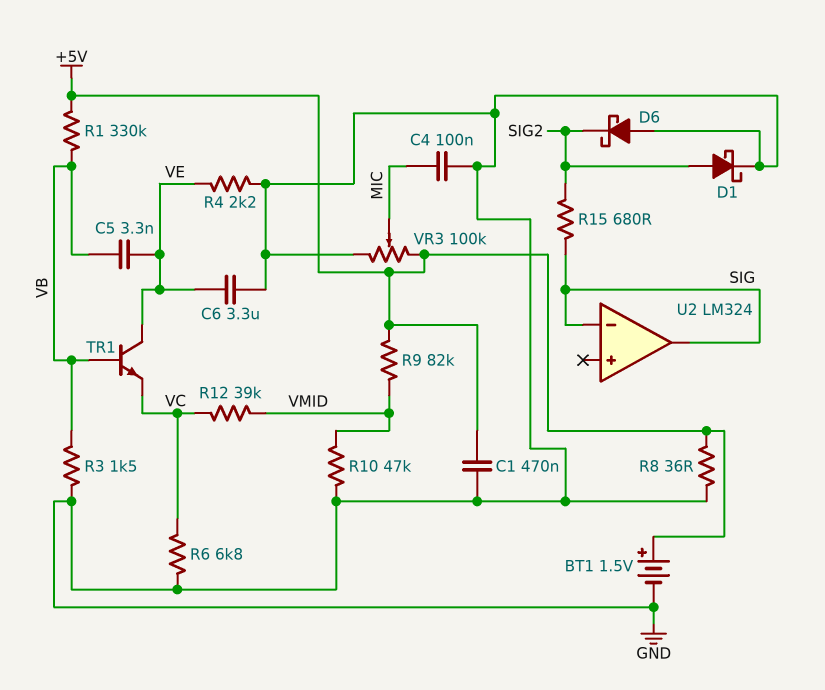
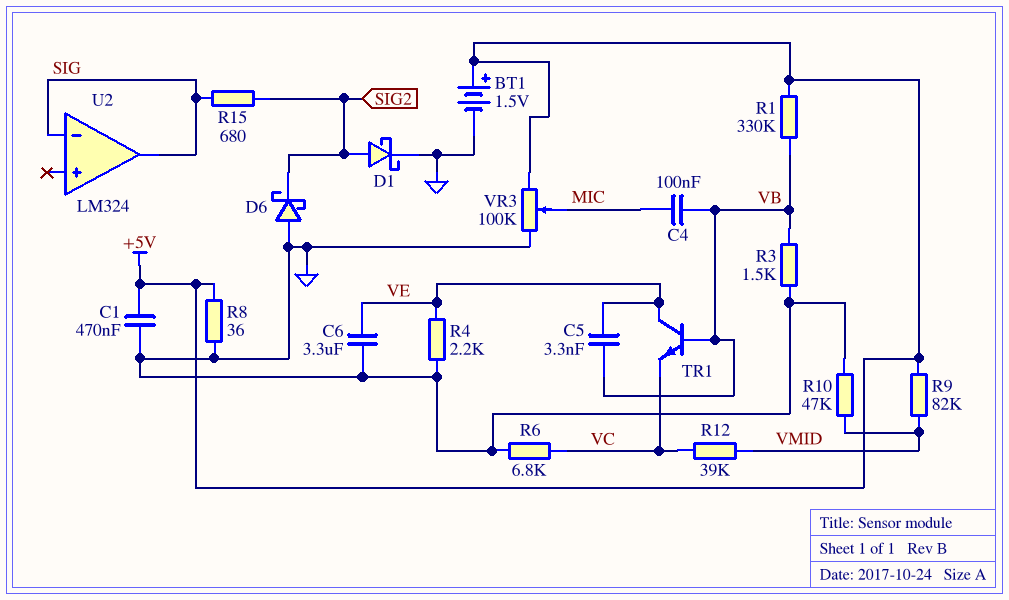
C4: 100nF (GND, MIC) -> 100nF (MIC, VB)

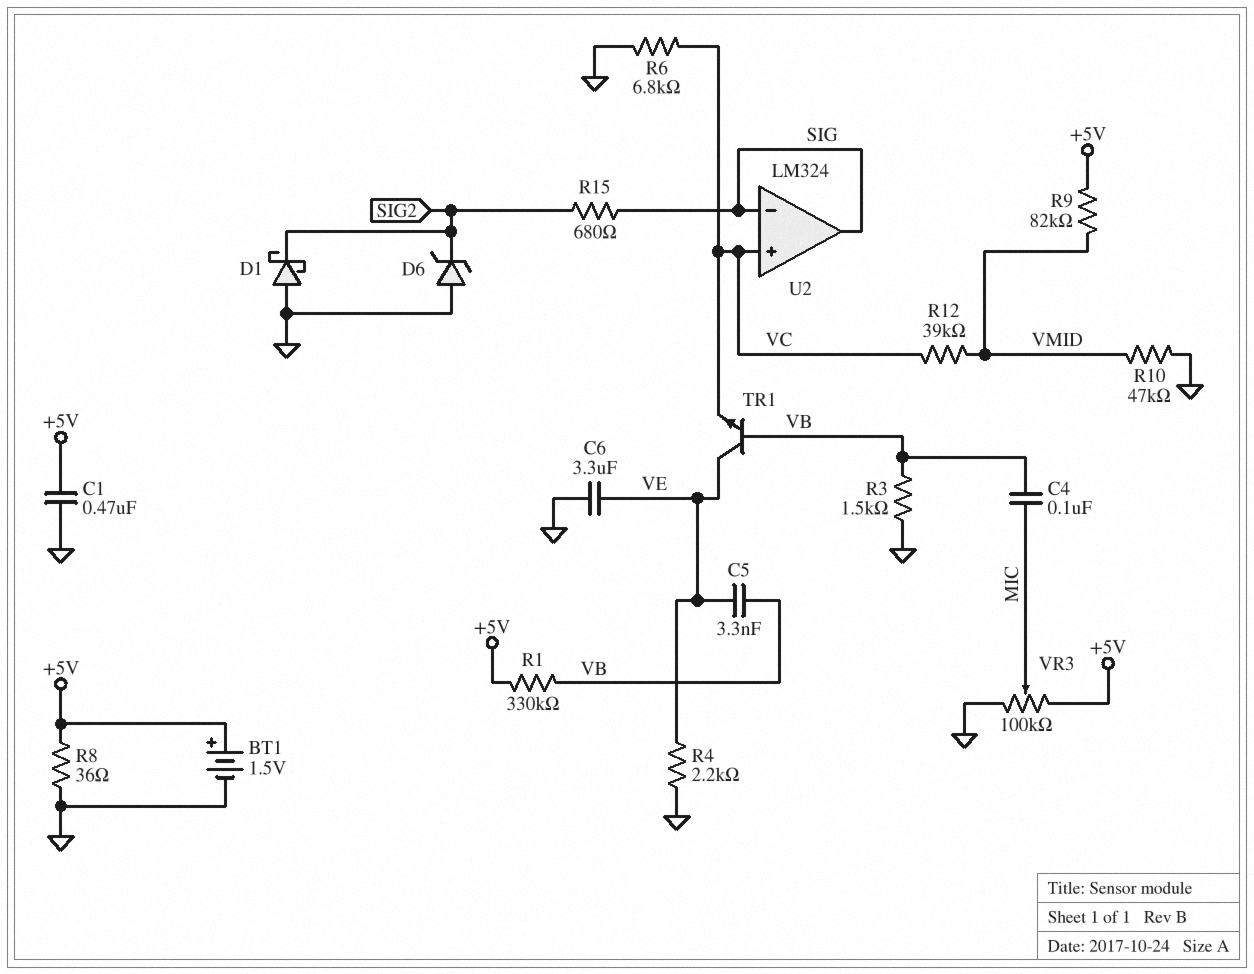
D1: schottky (A SIG2, K GND) -> schottky (A GND, K SIG2)
D6: schottky (A GND, K SIG2) -> zener (A GND, K SIG2)
U2 pin in+: none -> VC

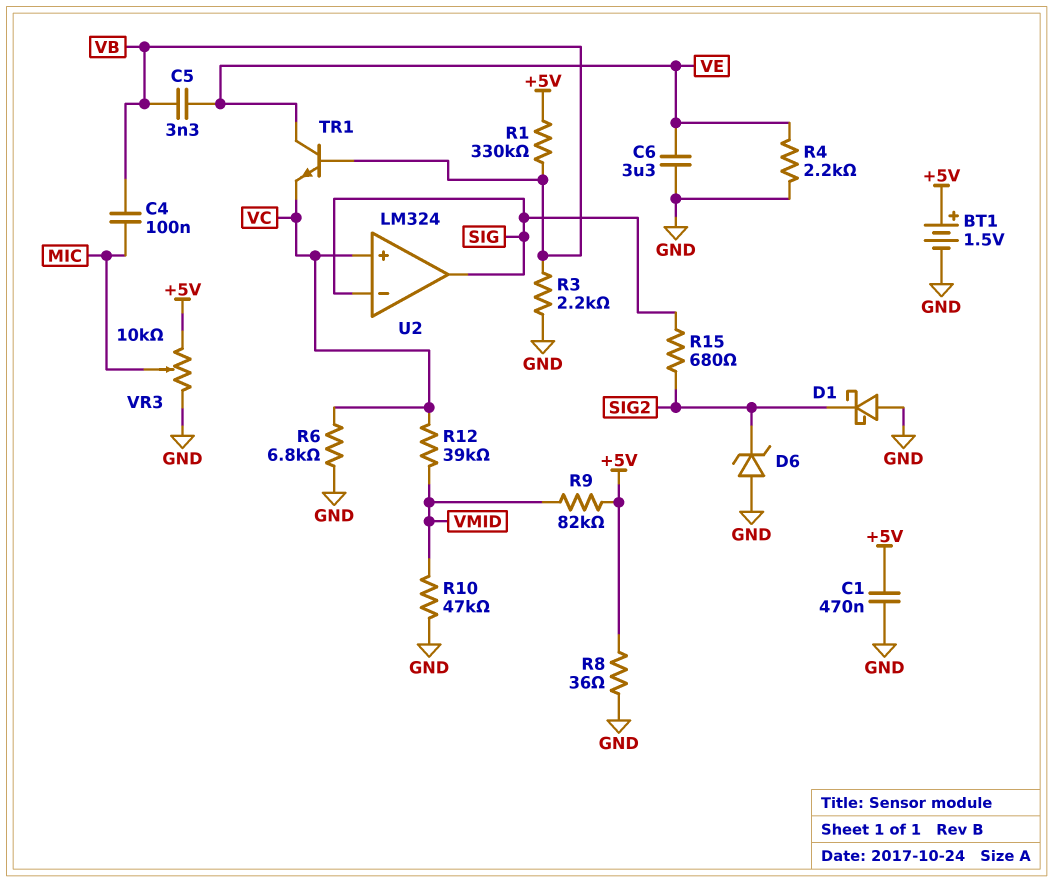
R3: 1.5k (GND, VB) -> 2.2k (GND, VB)
VR3: 100k (+5V, GND, wiper MIC) -> 10k (+5V, GND, wiper MIC)

